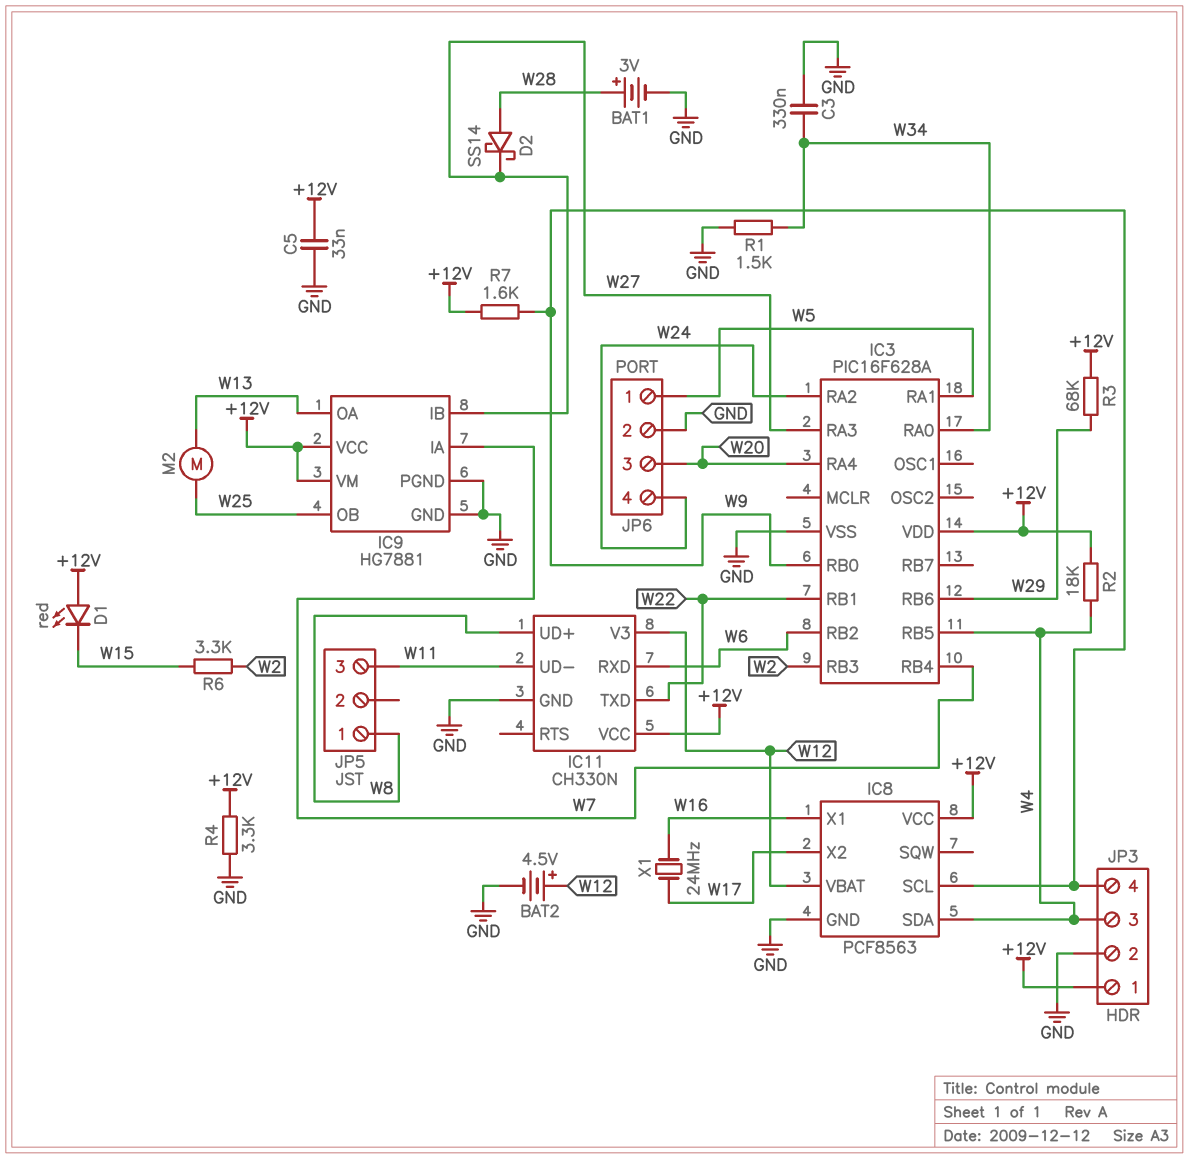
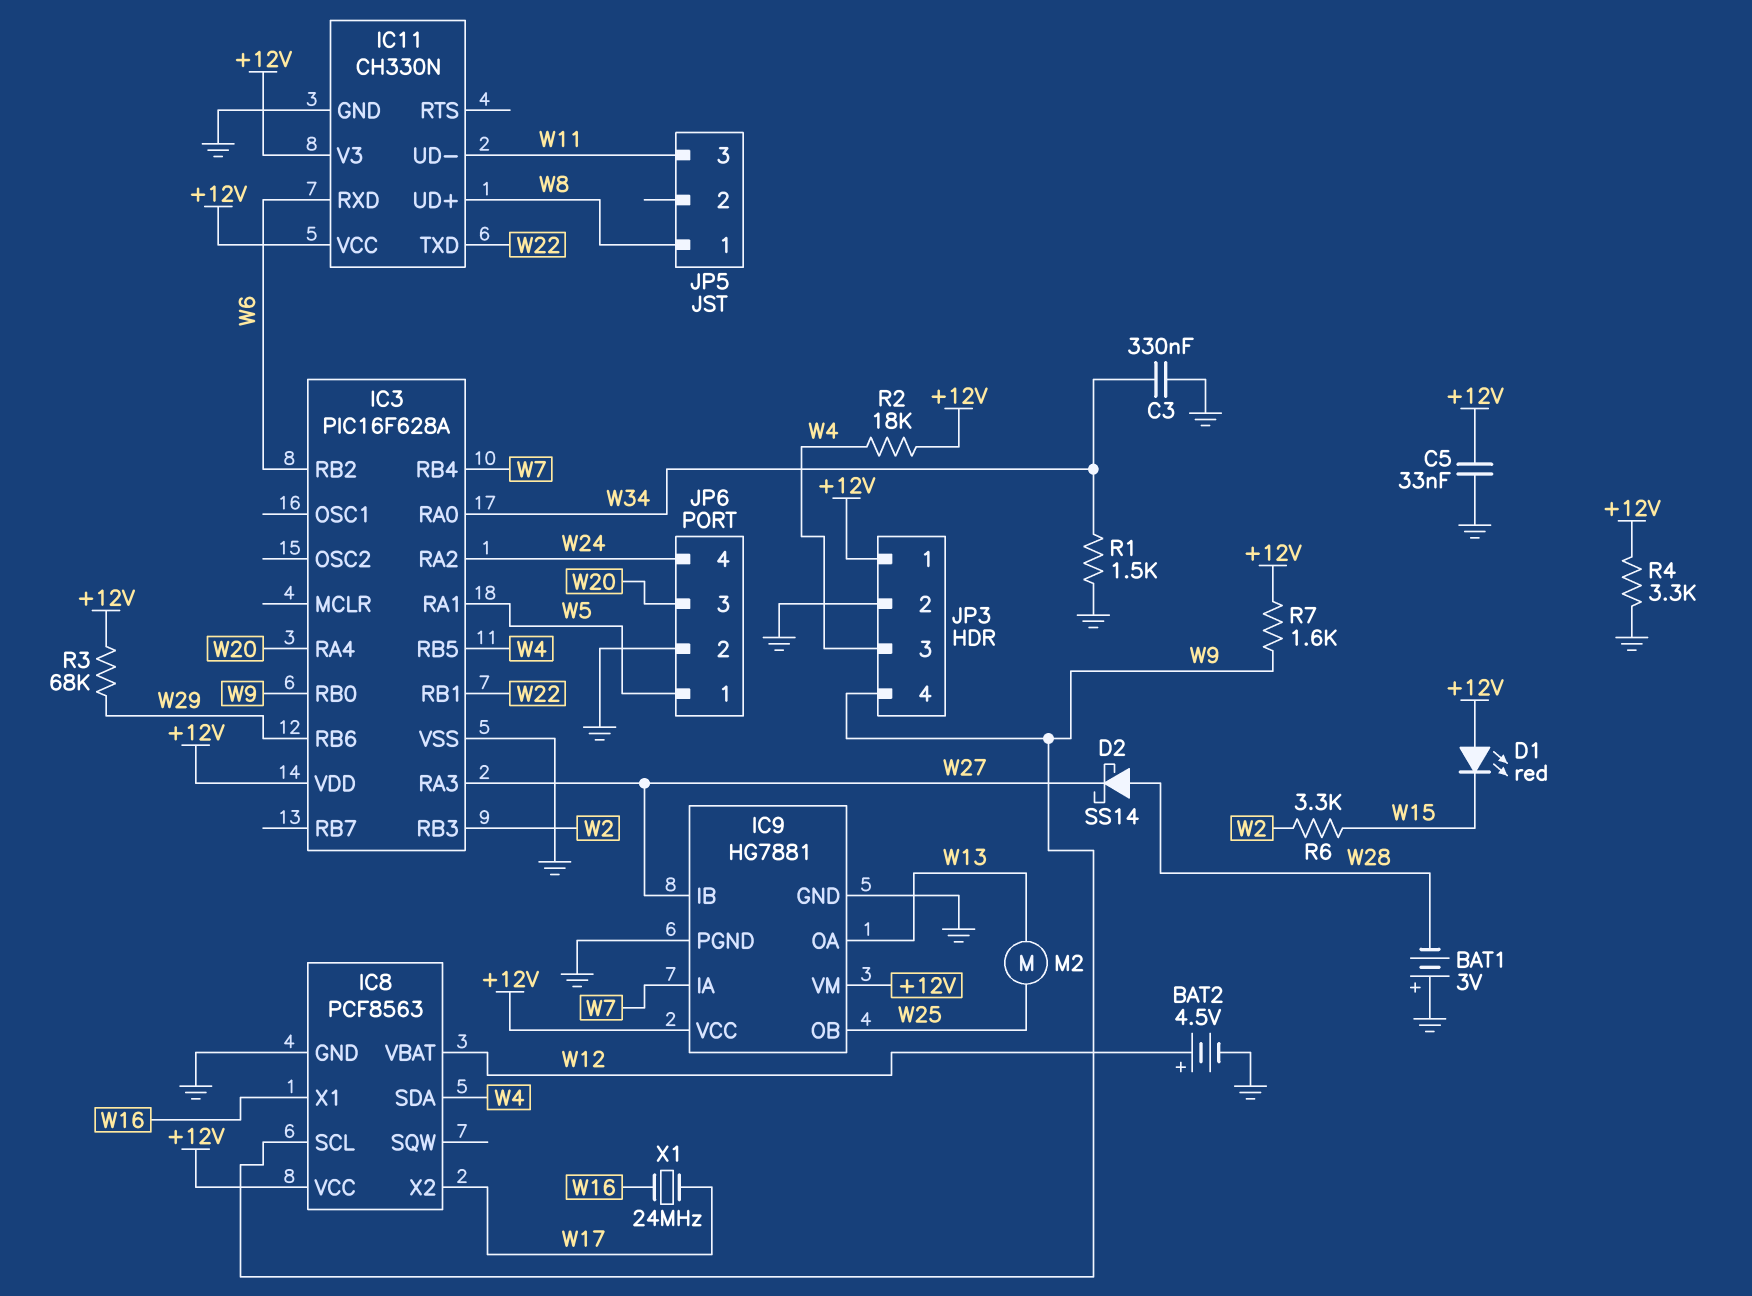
BAT1: 3V (plus W28, minus GND) -> 3V (plus GND, minus W28)
IC11 pin V3: W12 -> +12V

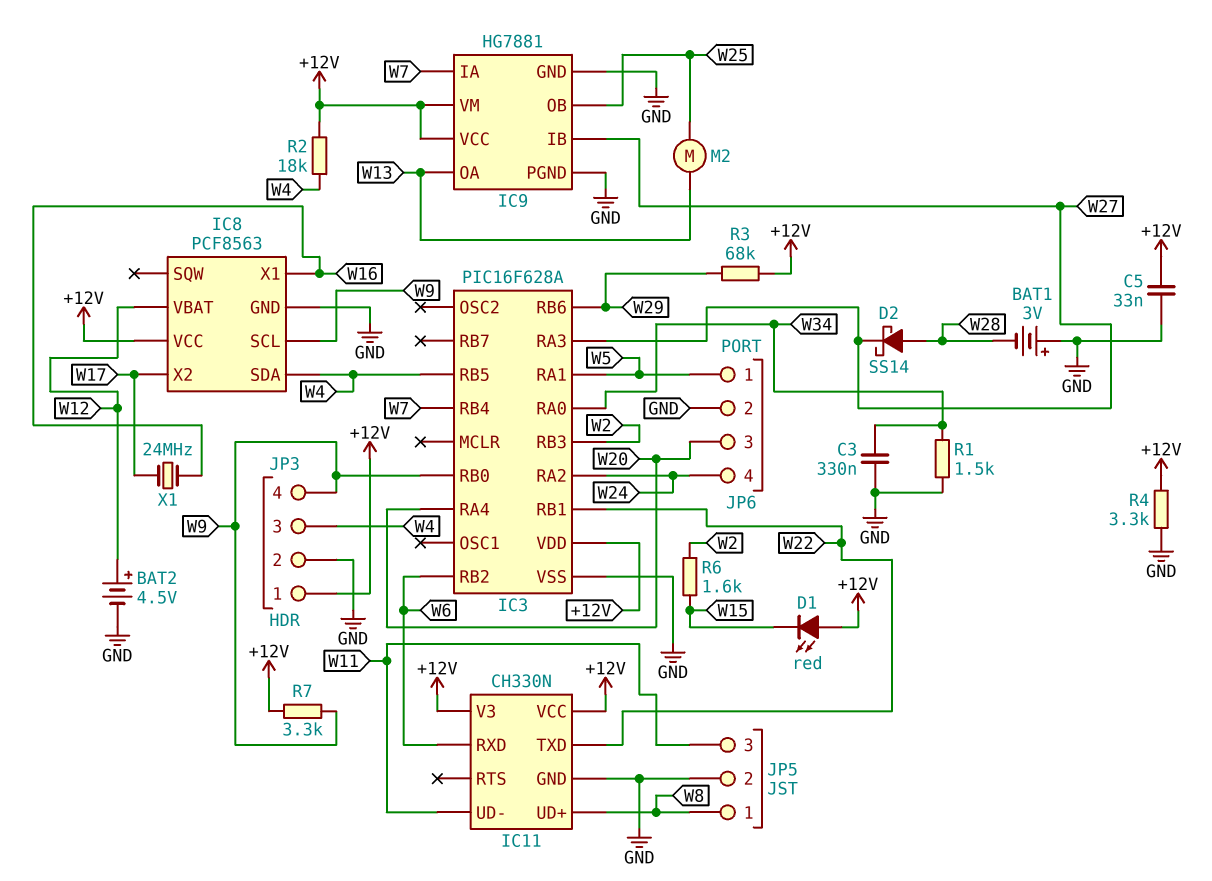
JP5 pin 2: none -> GND
R6: 3.3k (W2, W15) -> 1.6k (W2, W15)
R7: 1.6k (+12V, W9) -> 3.3k (+12V, W9)

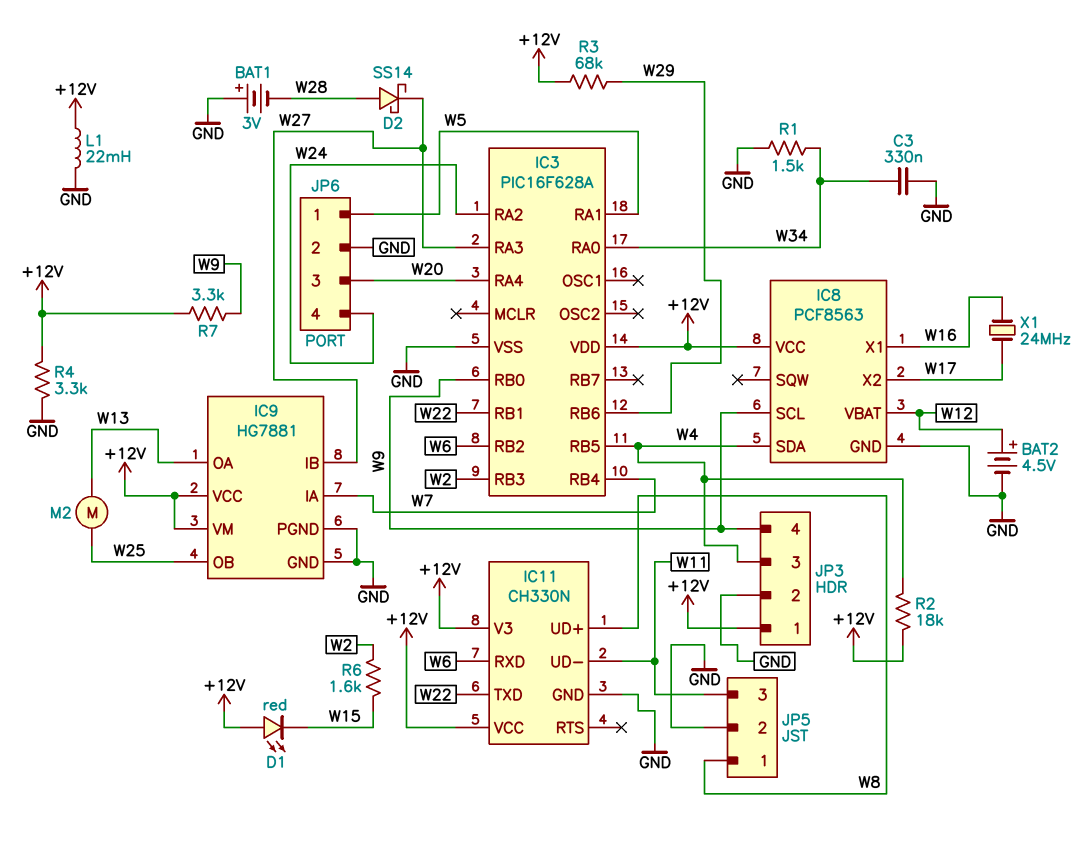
C5: 33nF (+12V, GND) -> none
L1: none -> 22mH (+12V, GND)

